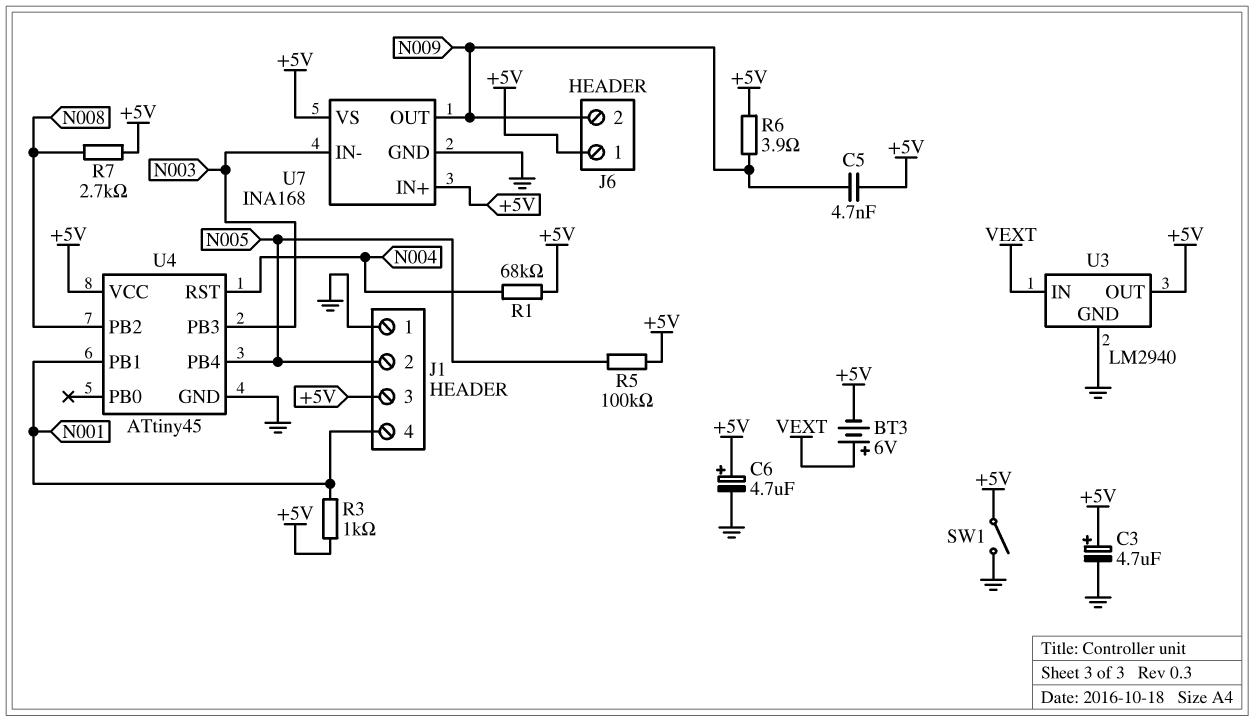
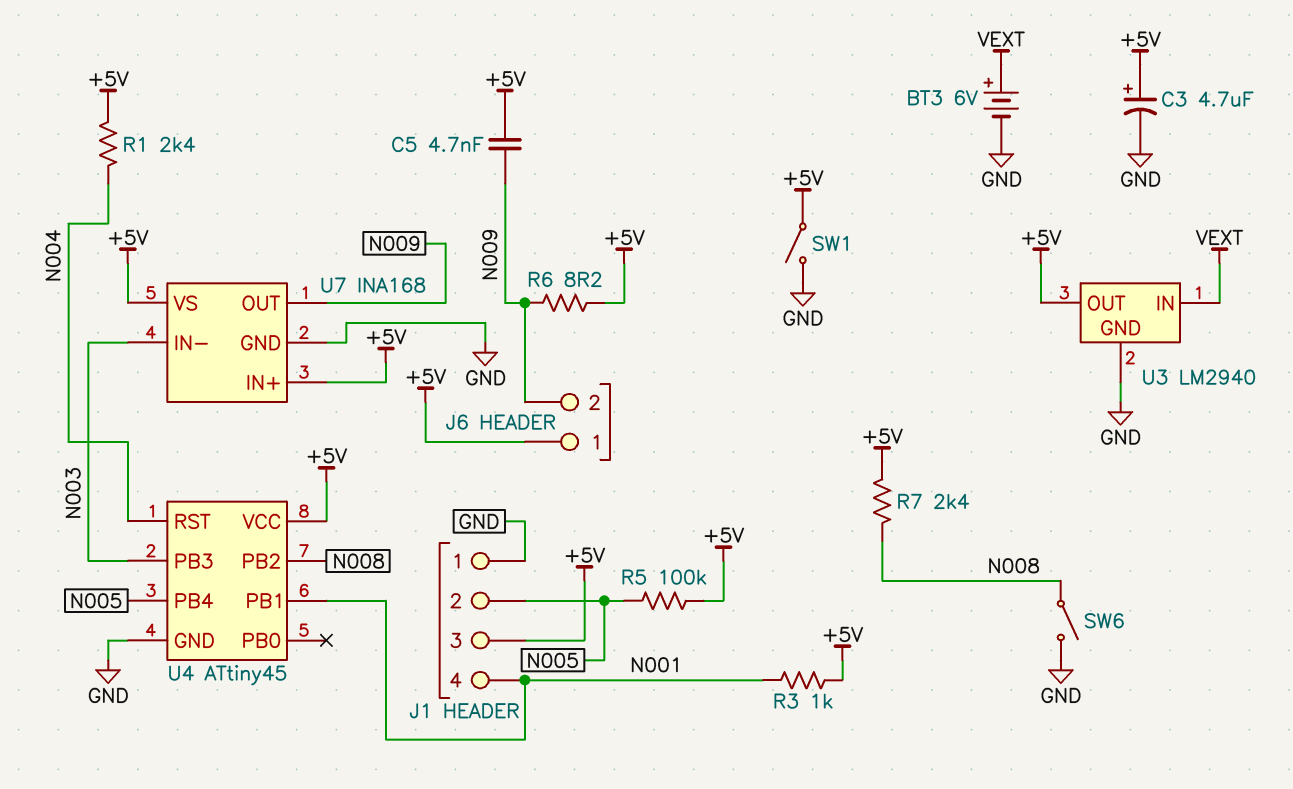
BT3: 6V (plus VEXT, minus +5V) -> 6V (plus VEXT, minus GND)
C6: 4.7uF (plus +5V, minus GND) -> none
R1: 68k (+5V, N004) -> 2.4k (+5V, N004)
R6: 3.9 (+5V, N009) -> 8.2 (+5V, N009)
R7: 2.7k (+5V, N008) -> 2.4k (+5V, N008)
SW6: none -> switch (GND, N008)

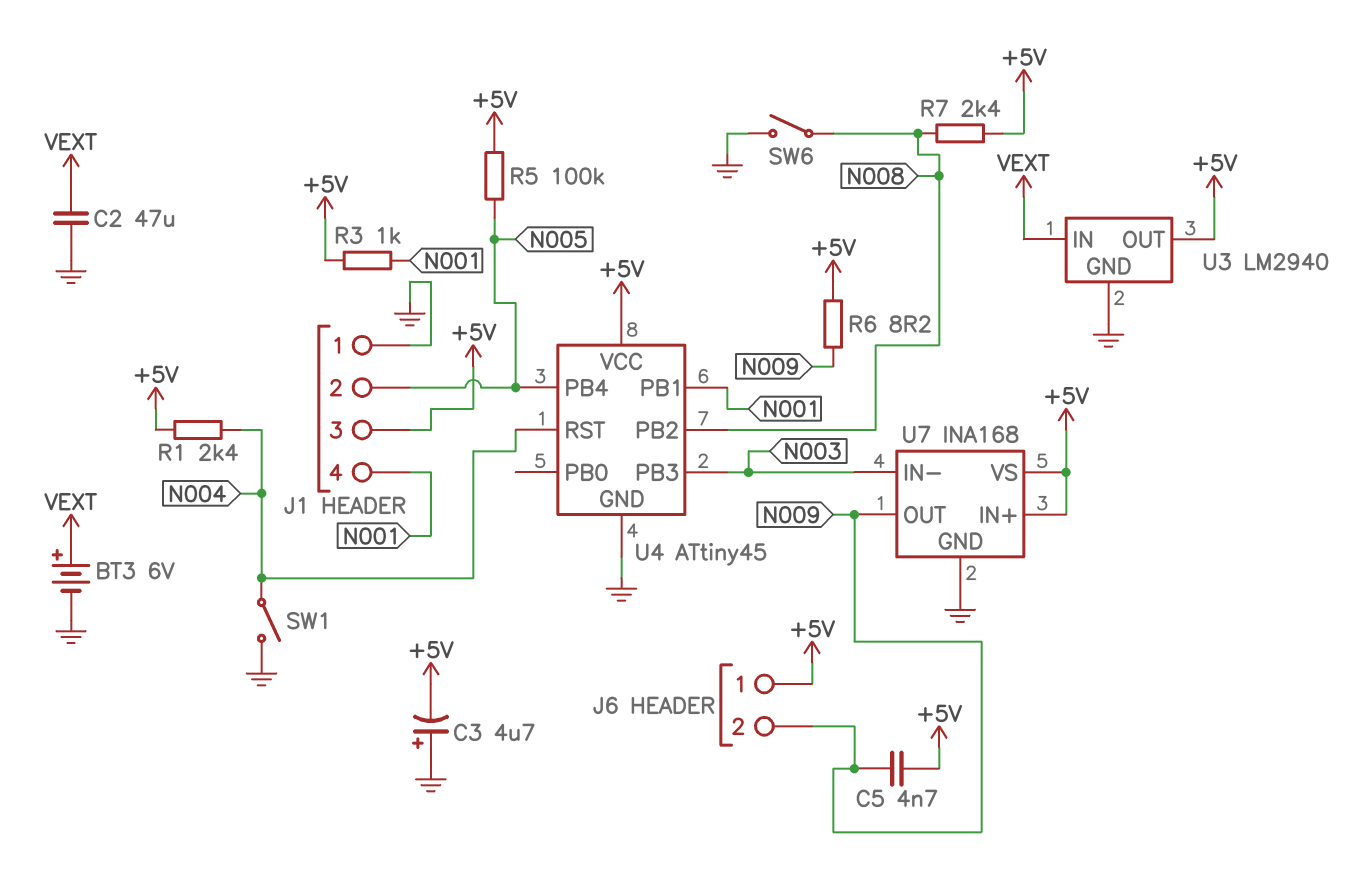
C2: none -> 47uF (GND, VEXT)
C3: 4.7uF (plus +5V, minus GND) -> 4.7uF (plus GND, minus +5V)
SW1: switch (+5V, GND) -> switch (GND, N004)

